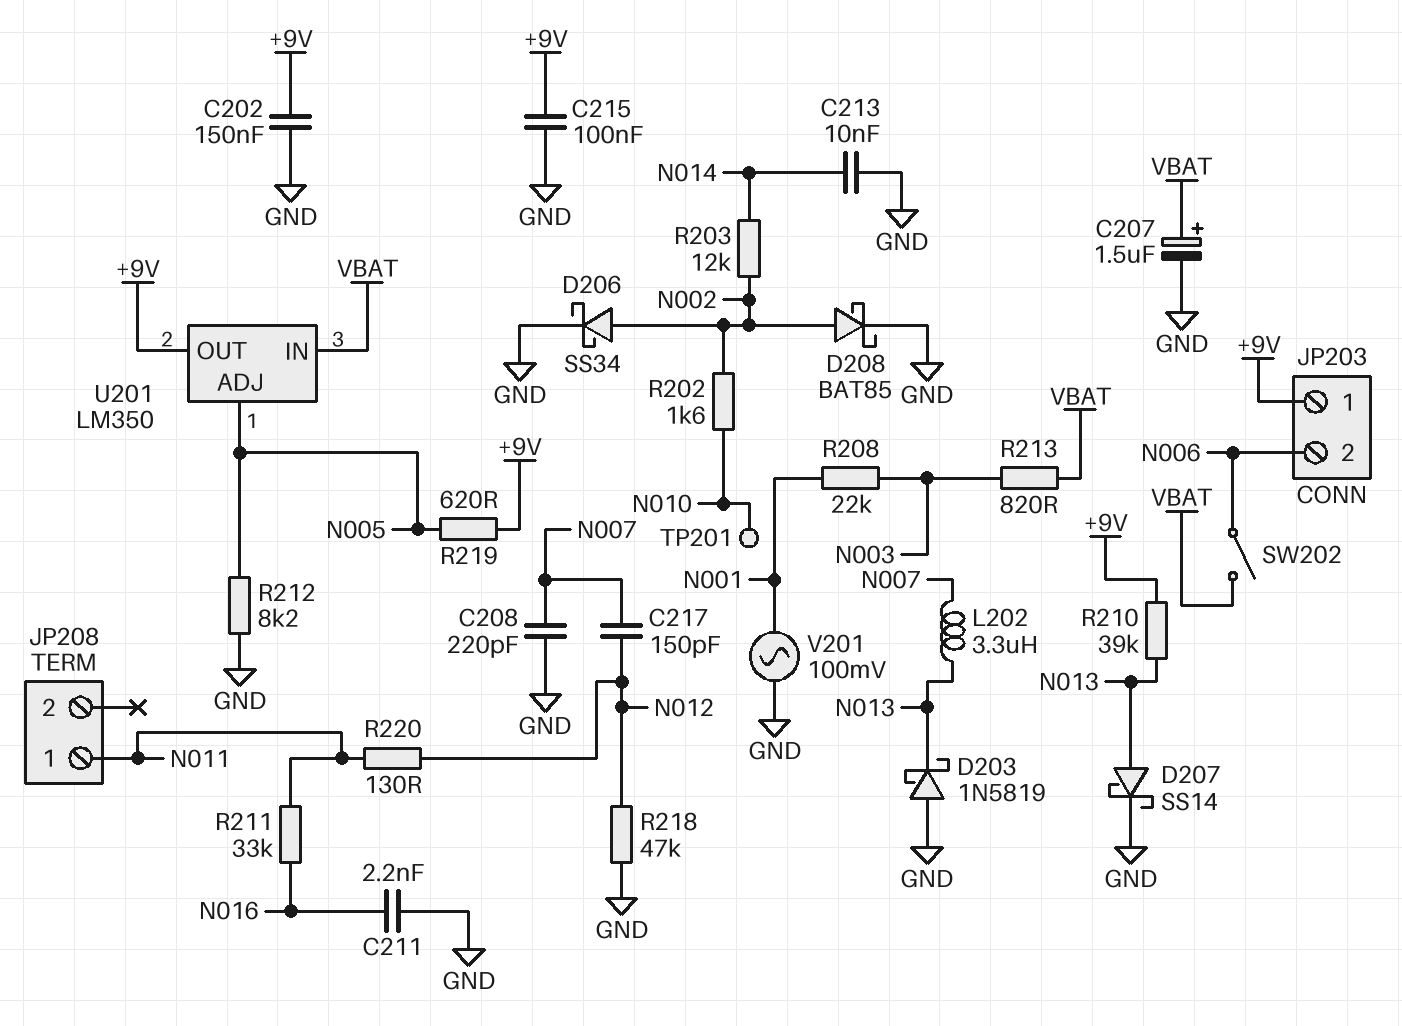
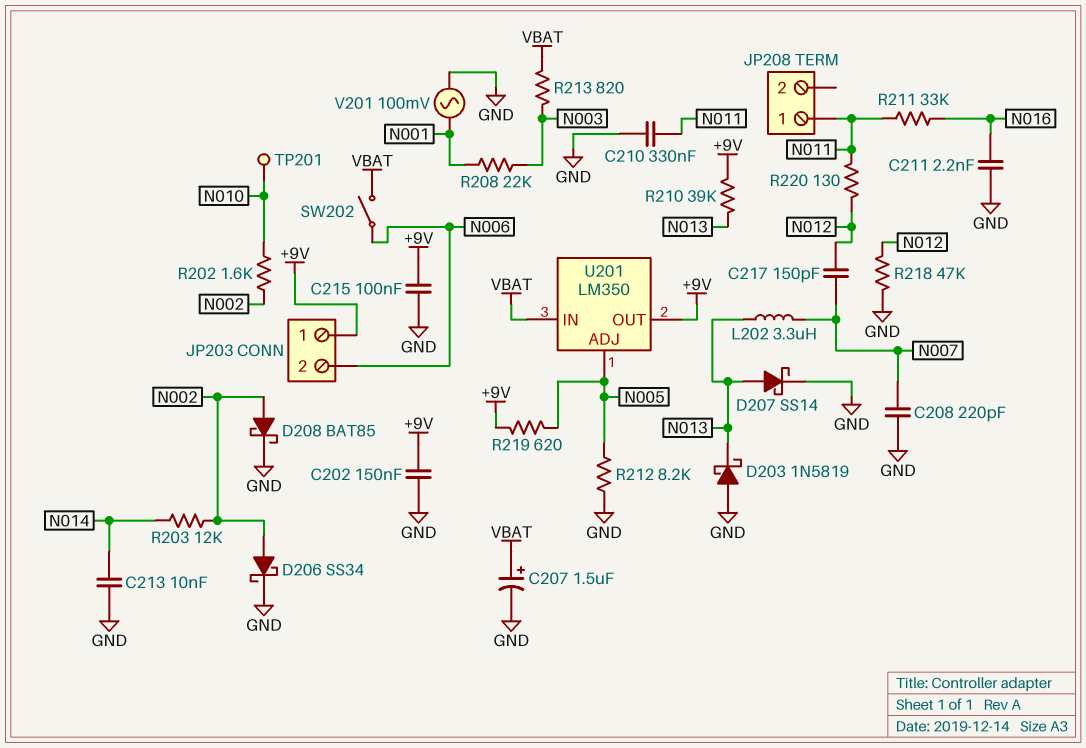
C210: none -> 330nF (GND, N011)

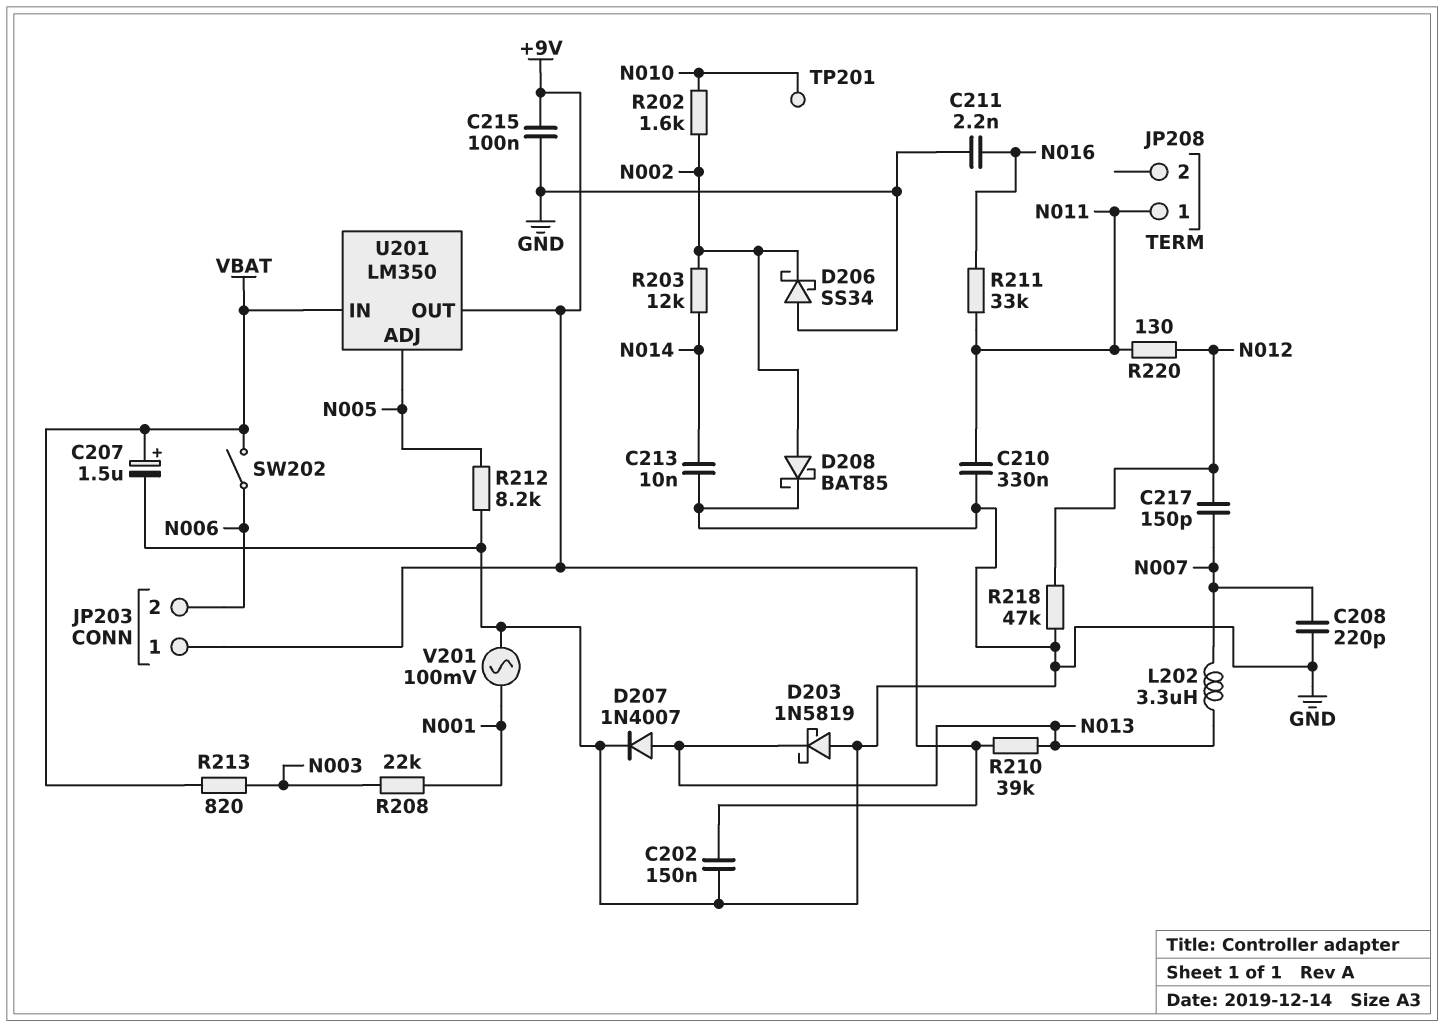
D206: schottky SS34 (A N002, K GND) -> schottky SS34 (A GND, K N002)
D207: schottky SS14 (A N013, K GND) -> diode 1N4007 (A N013, K GND)
R219: 620 (+9V, N005) -> none

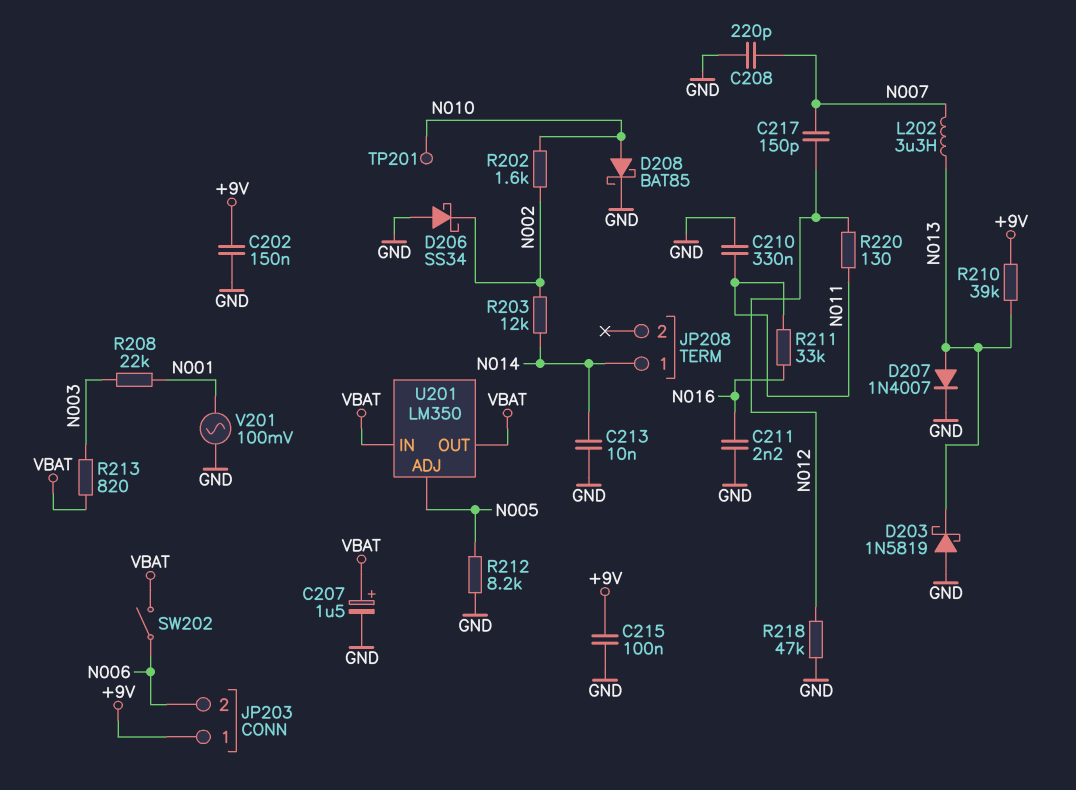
D208: schottky BAT85 (A N002, K GND) -> schottky BAT85 (A N010, K GND)
JP208 pin 1: N011 -> N014
U201 pin OUT: +9V -> VBAT

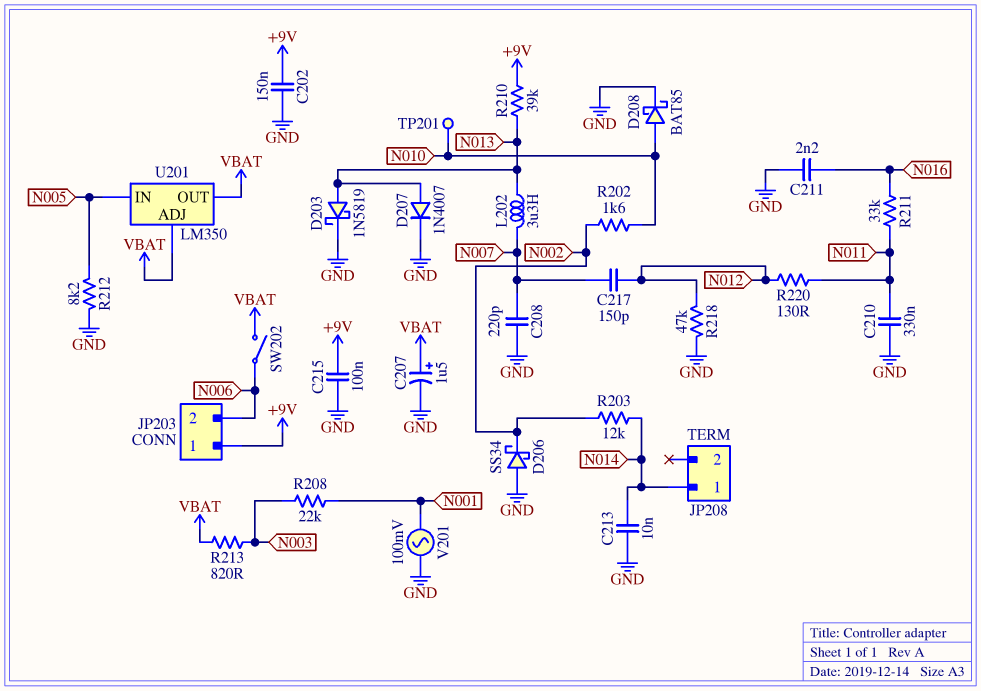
D203: schottky 1N5819 (A GND, K N013) -> schottky 1N5819 (A N013, K GND)
U201 pin ADJ: N005 -> VBAT
U201 pin IN: VBAT -> N005

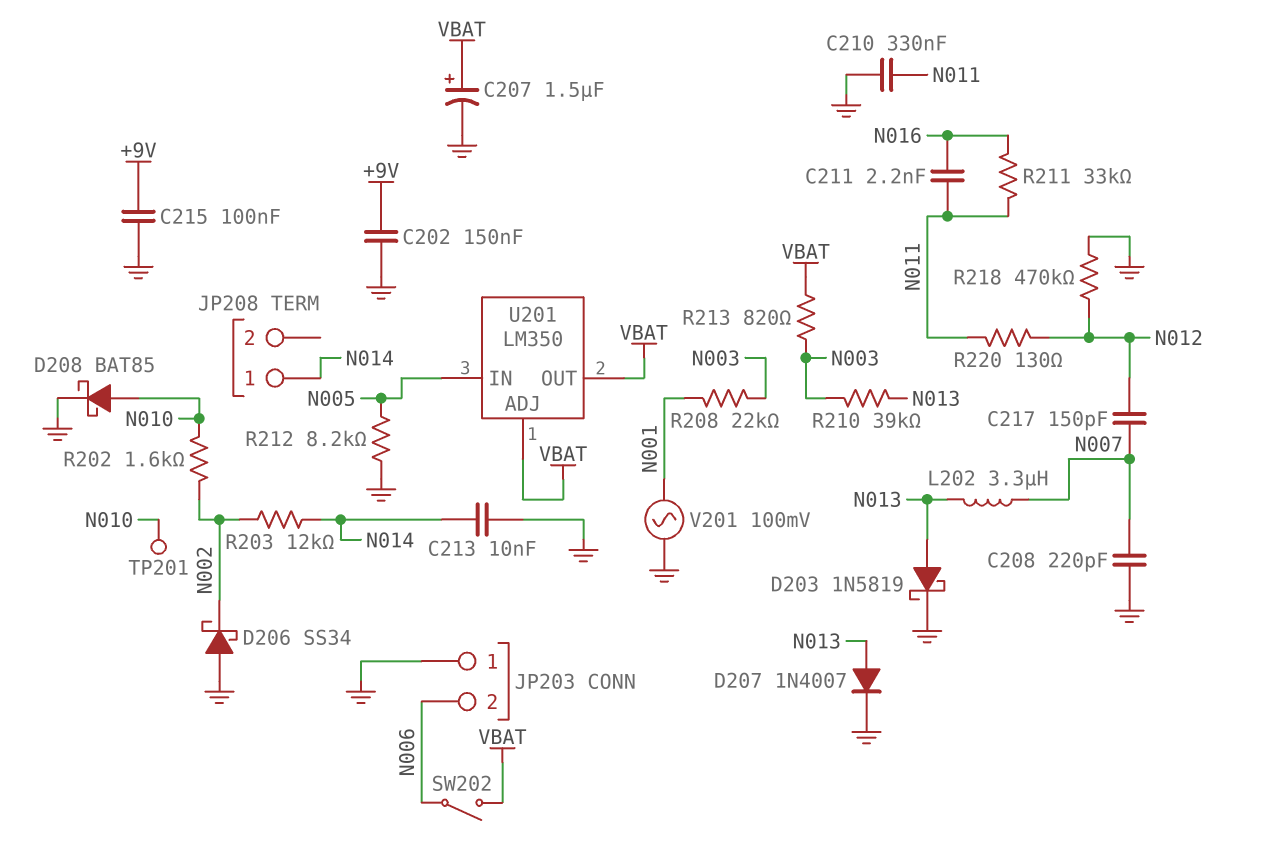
C211: 2.2nF (GND, N016) -> 2.2nF (N011, N016)
JP203 pin 1: +9V -> GND
R210: 39k (+9V, N013) -> 39k (N003, N013)
R218: 47k (GND, N012) -> 470k (GND, N012)

